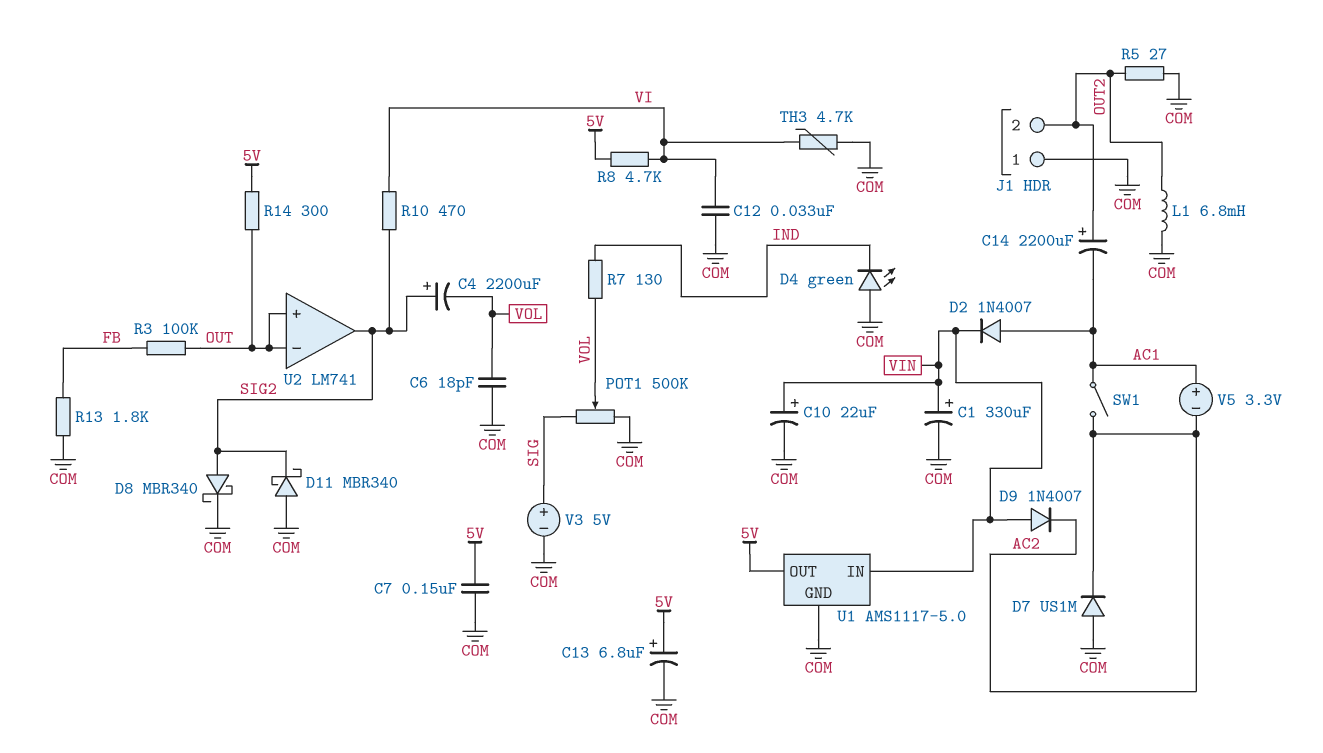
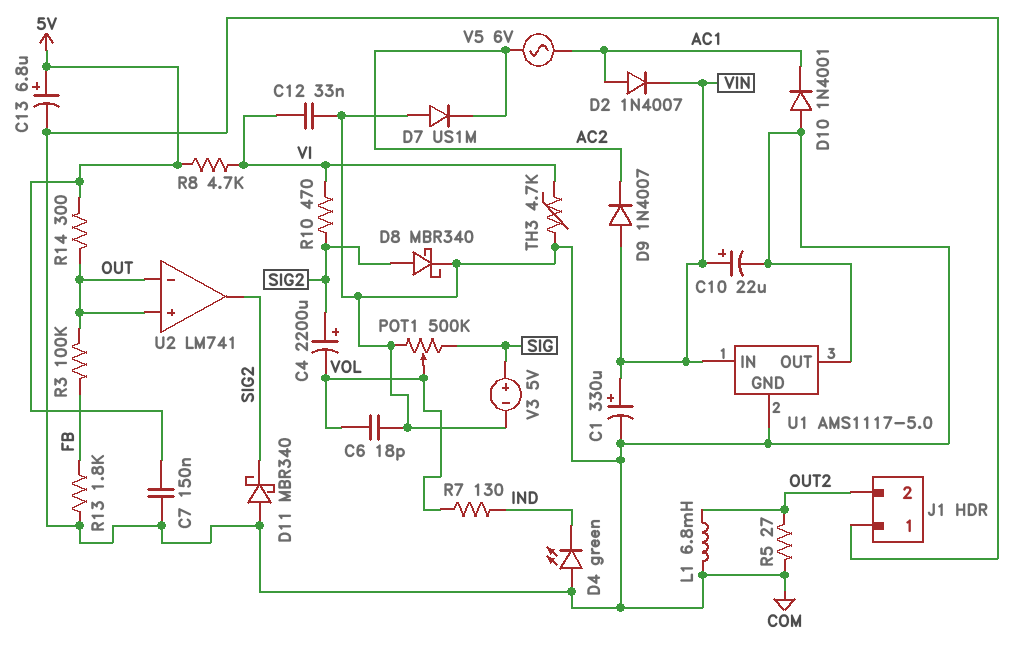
C14: 2200uF (plus OUT2, minus AC1) -> none
D10: none -> diode 1N4001 (A COM, K AC1)
SW1: switch (AC1, AC2) -> none
U1 pin OUT: 5V -> COM
V5: 3.3V (plus AC1, minus AC2) -> AC 6V (AC1, AC2)

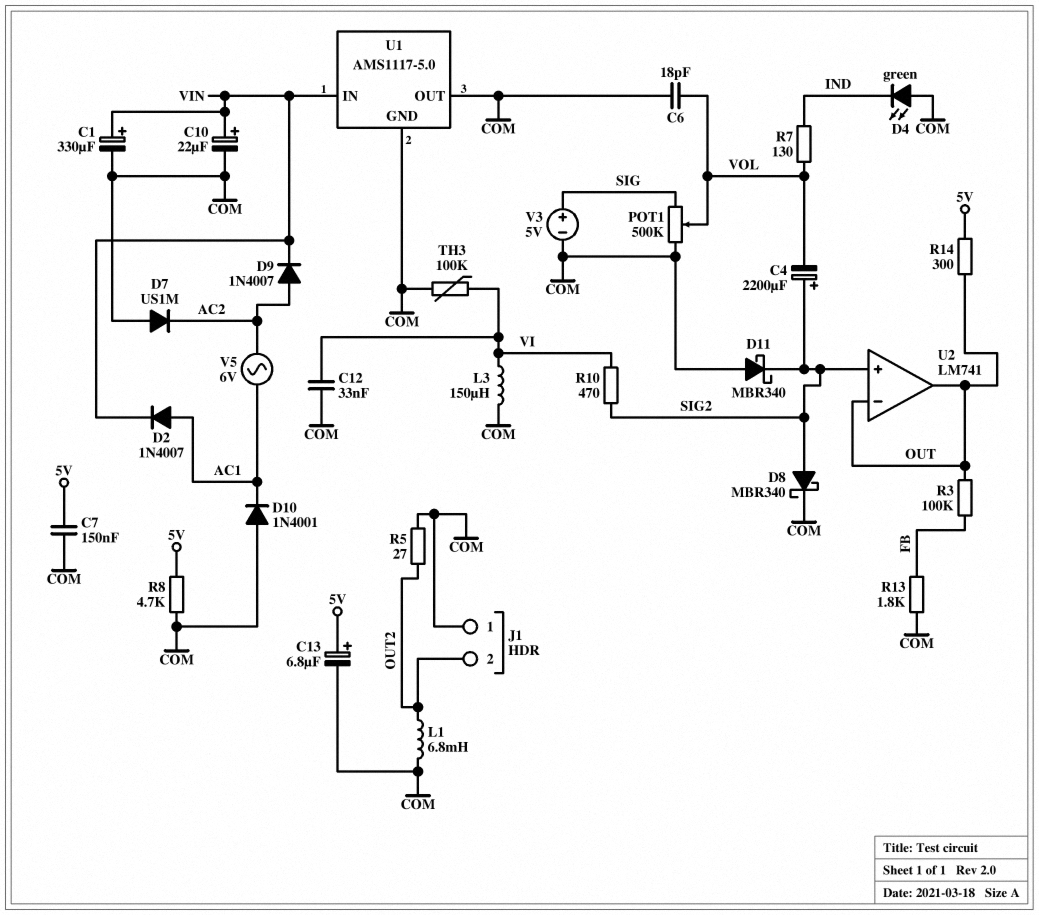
D9: diode 1N4007 (A VIN, K AC2) -> diode 1N4007 (A AC2, K VIN)
L3: none -> 150uH (COM, VI)
R8: 4.7k (5V, VI) -> 4.7k (5V, COM)
TH3: 4.7k (COM, VI) -> 100k (COM, VI)
U2 pin in+: OUT -> SIG2
U2 pin out: SIG2 -> OUT

